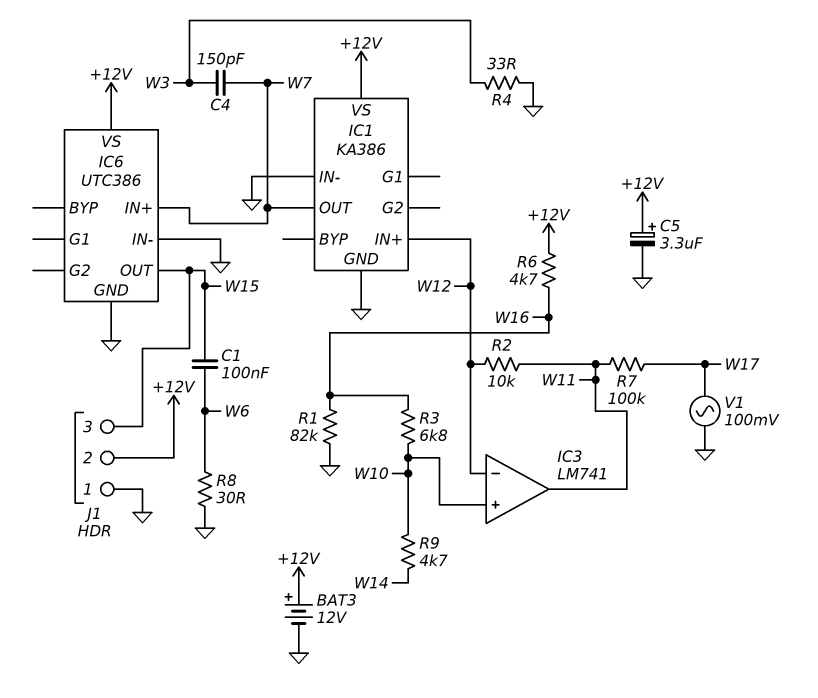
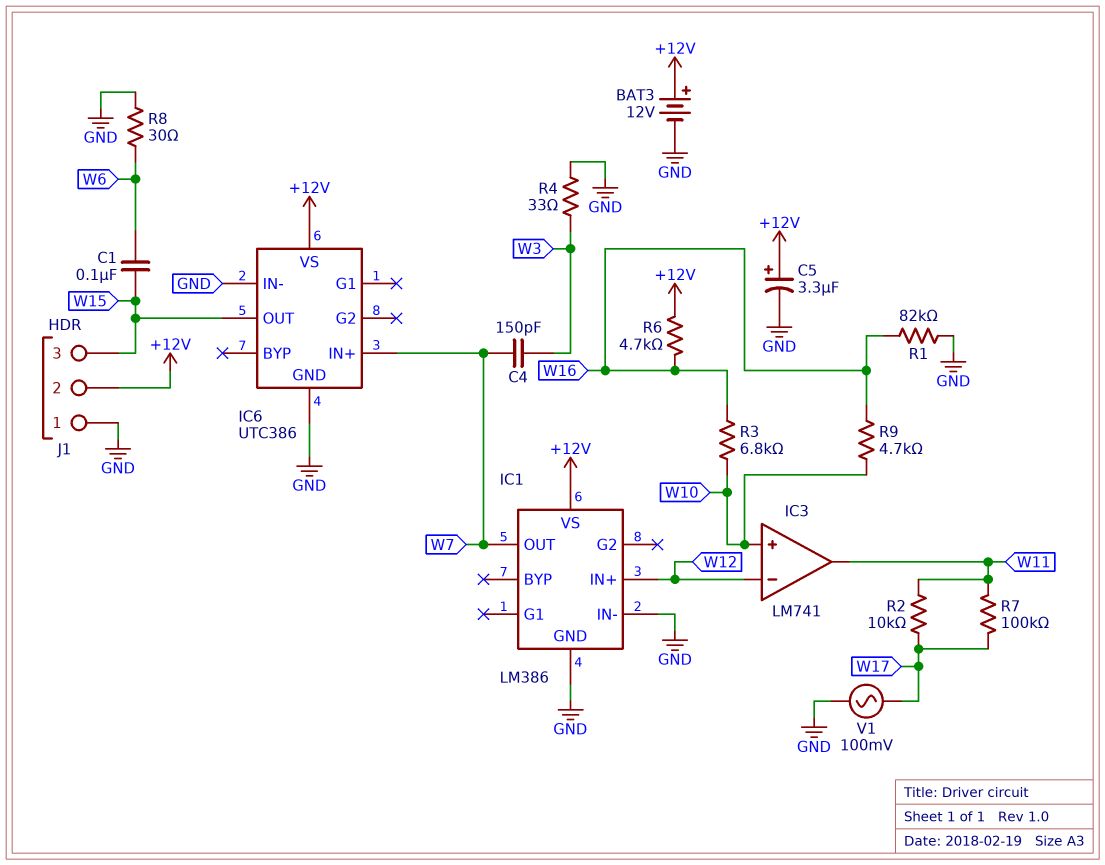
IC1: KA386 -> LM386
R2: 10k (W11, W12) -> 10k (W11, W17)
R9: 4.7k (W10, W14) -> 4.7k (W10, W16)

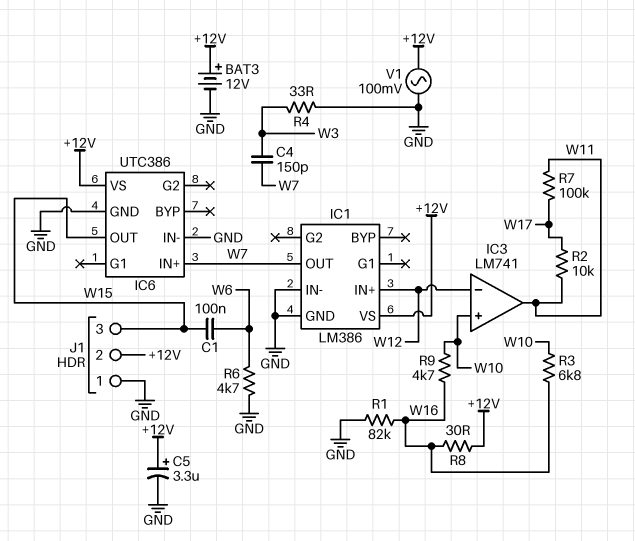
R6: 4.7k (+12V, W16) -> 4.7k (GND, W6)
R8: 30 (GND, W6) -> 30 (+12V, W16)
V1: AC 100mV (GND, W17) -> AC 100mV (+12V, GND)

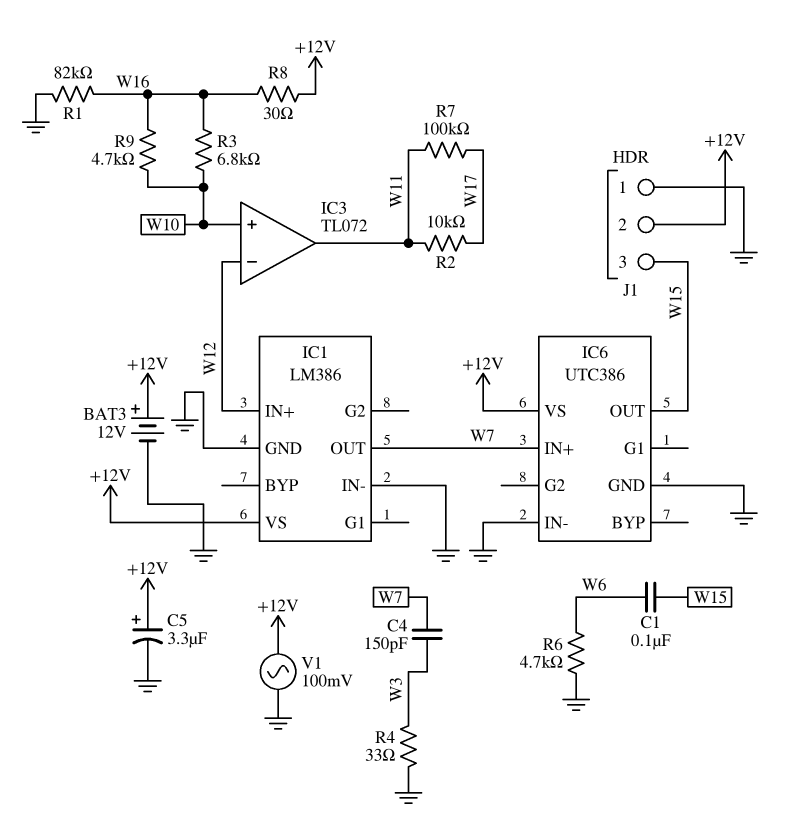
IC3: LM741 -> TL072

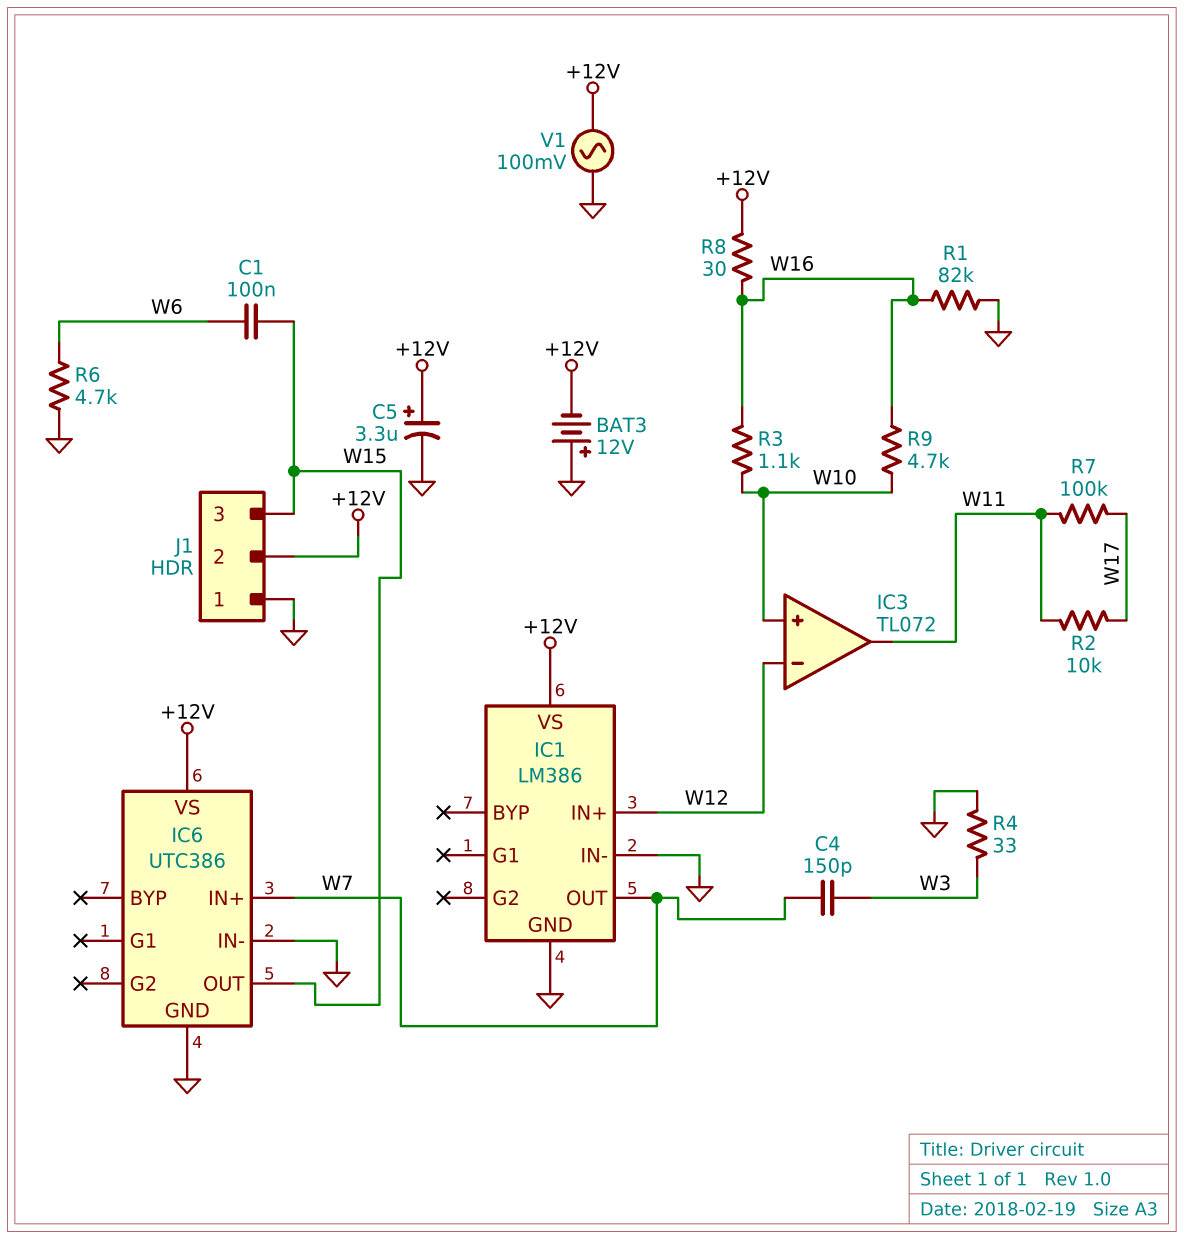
BAT3: 12V (plus +12V, minus GND) -> 12V (plus GND, minus +12V)
R3: 6.8k (W10, W16) -> 1.1k (W10, W16)

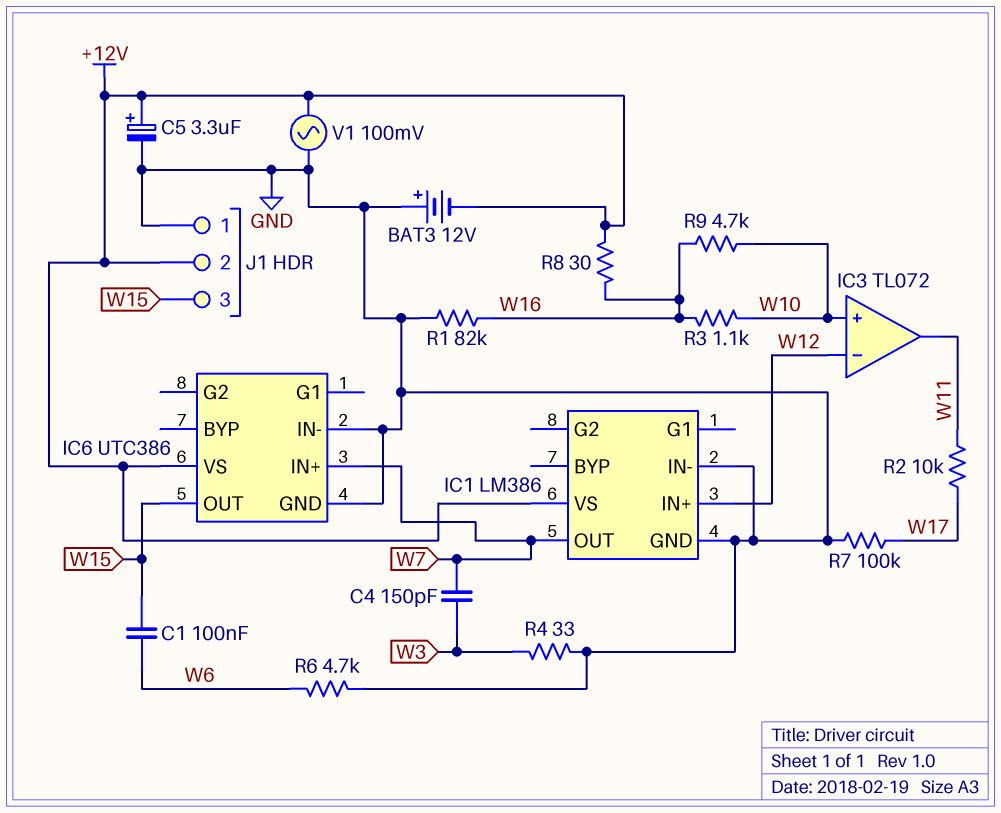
R7: 100k (W11, W17) -> 100k (GND, W17)

